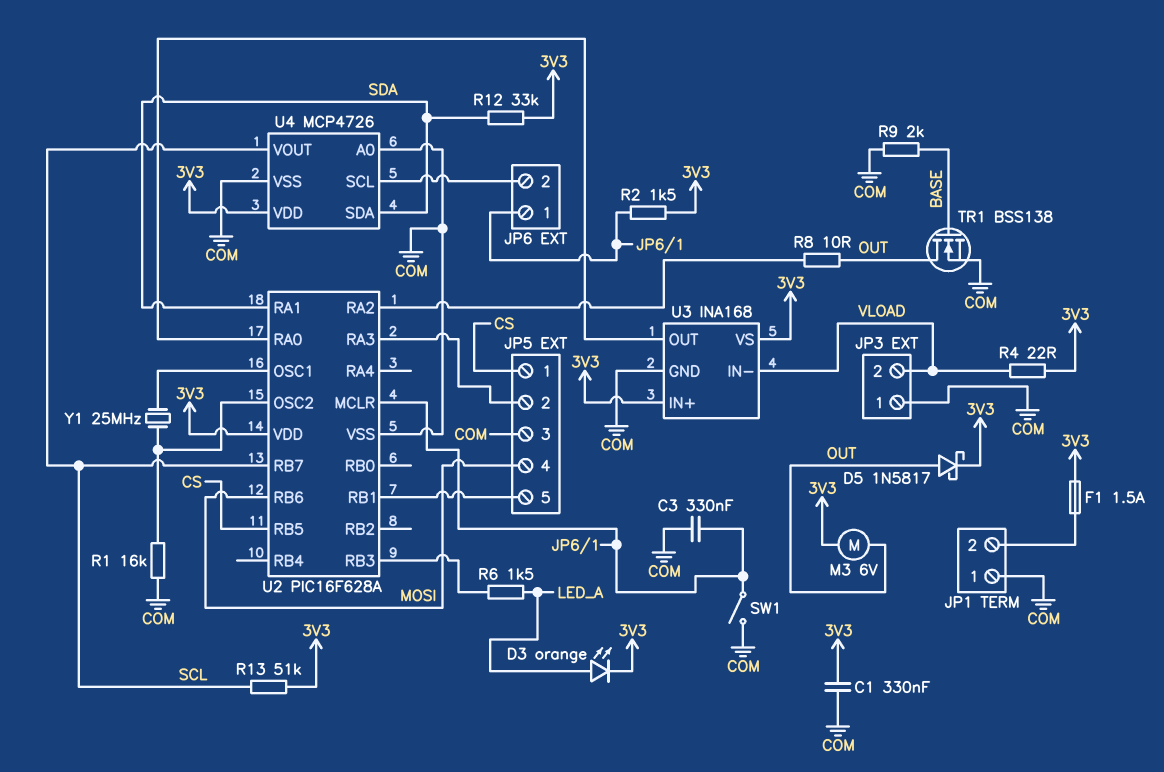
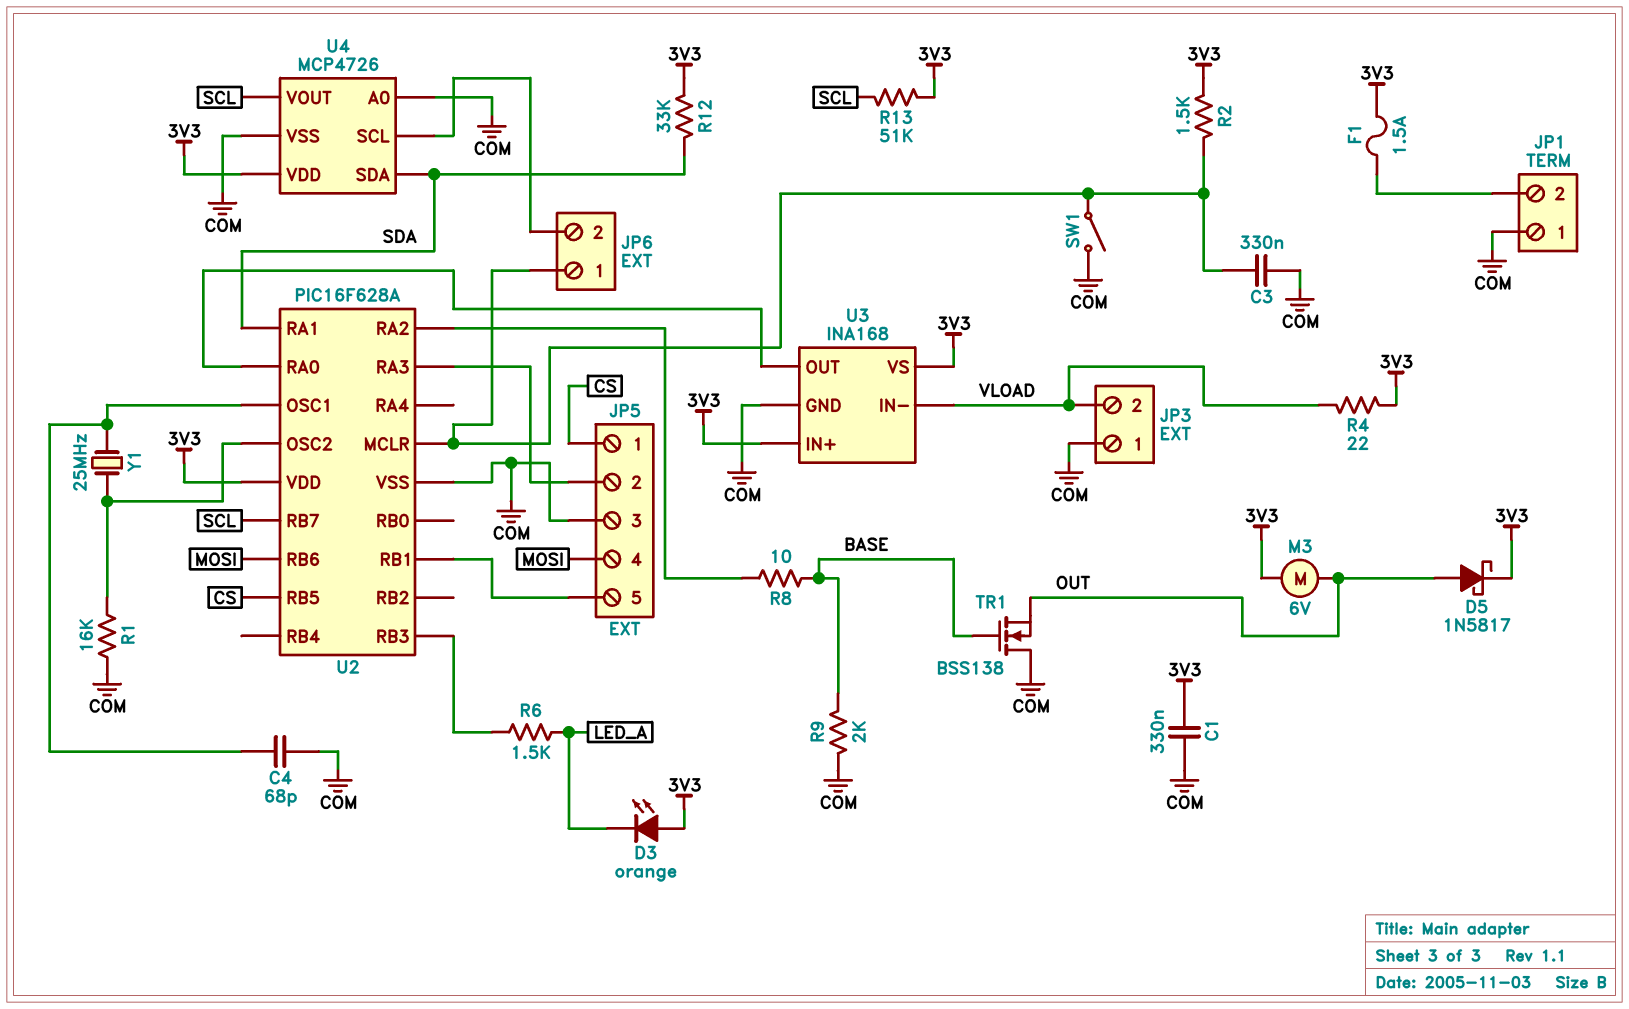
C4: none -> 68pF (COM, U2/OSC1)
D3: LED orange (A LED_A, K 3V3) -> LED orange (A 3V3, K LED_A)
R8: 10 (OUT, U2/RA2) -> 10 (BASE, U2/RA2)
TR1: NMOS BSS138 (G BASE, D OUT, S COM) -> NMOS BSS138 (G BASE, D COM, S OUT)

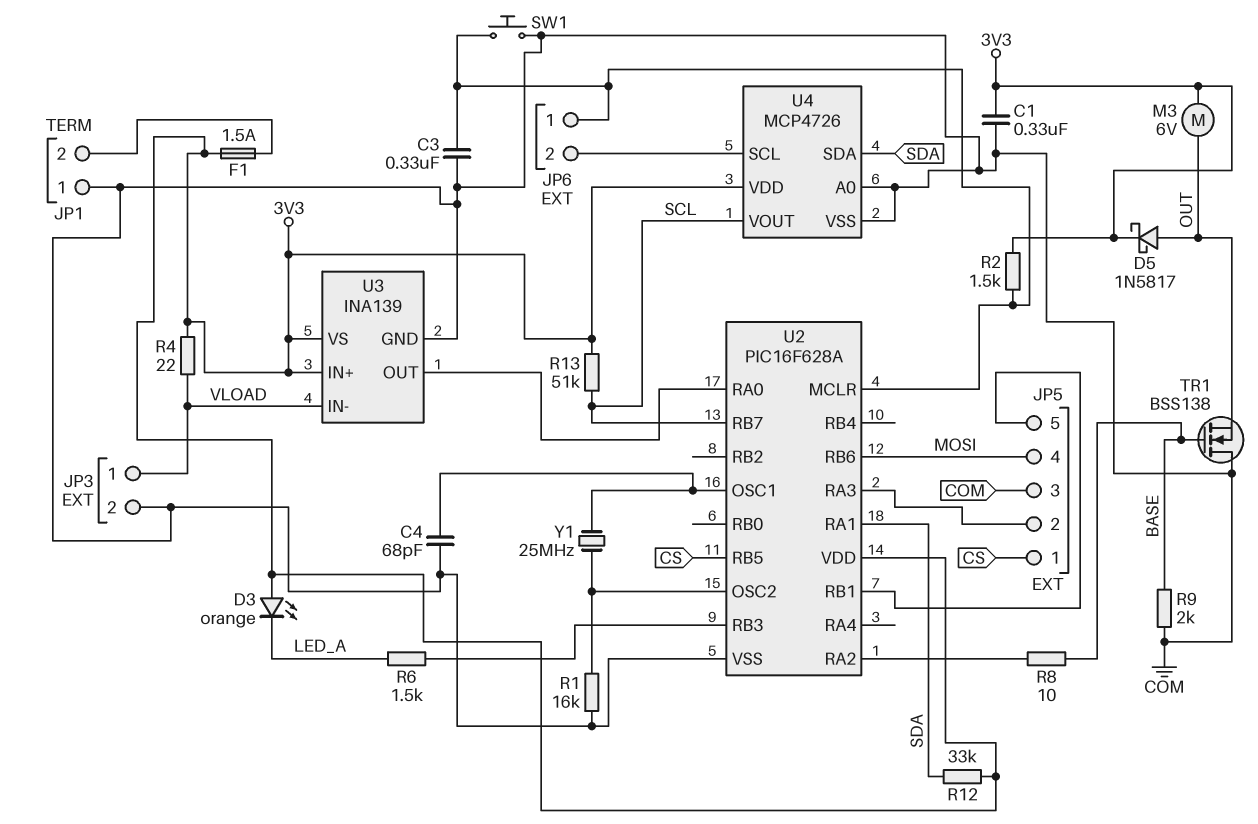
JP3 pin 1: COM -> VLOAD
JP3 pin 2: VLOAD -> COM
SW1: switch (COM, JP6/1) -> button (COM, JP6/1)
U3: INA168 -> INA139

